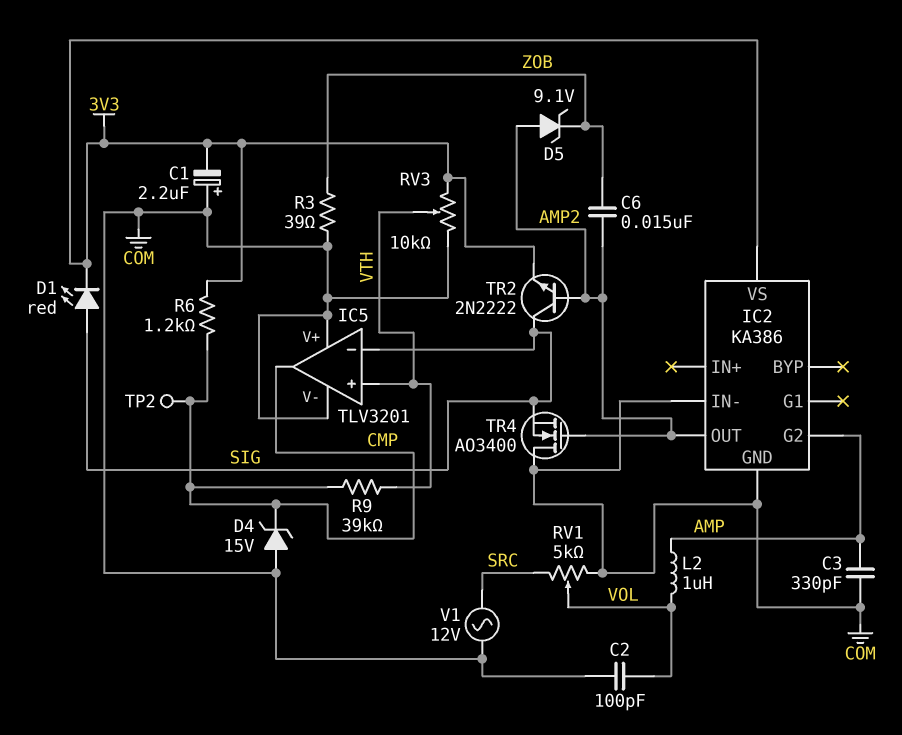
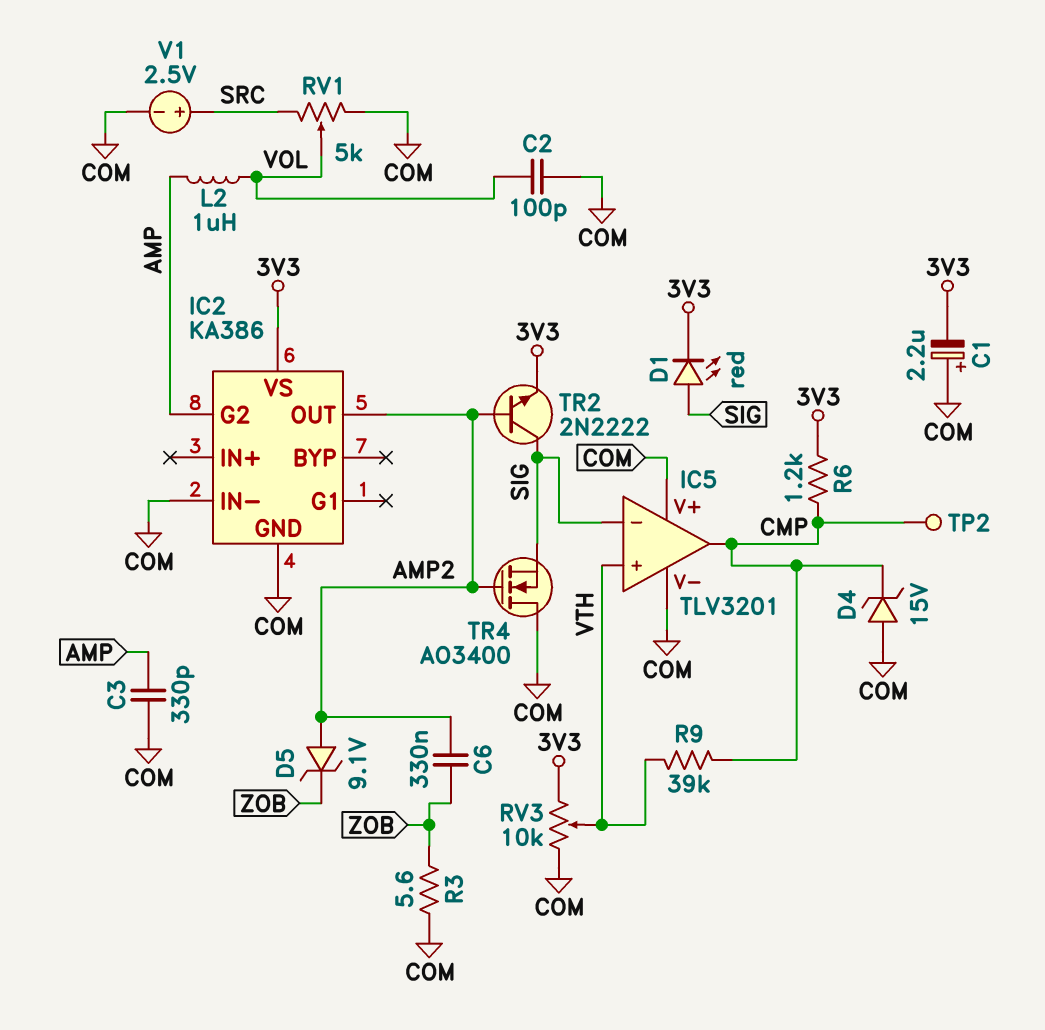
C6: 15nF (AMP2, ZOB) -> 330nF (AMP2, ZOB)
R3: 39 (COM, ZOB) -> 5.6 (COM, ZOB)
V1: AC 12V (COM, SRC) -> 2.5V (plus SRC, minus COM)

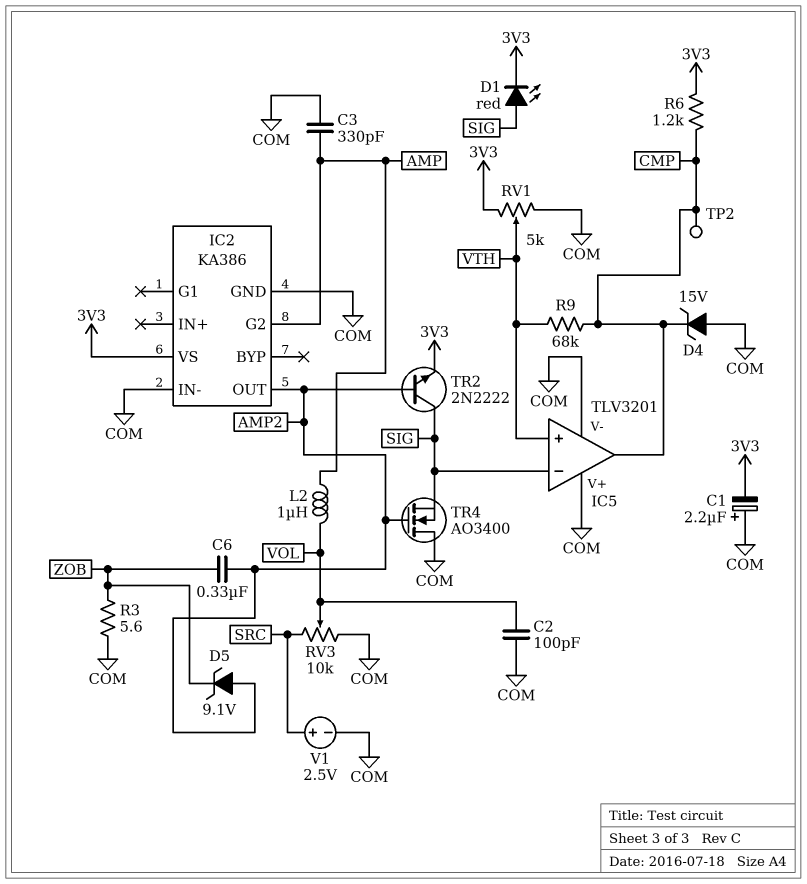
R9: 39k (CMP, VTH) -> 68k (CMP, VTH)
RV1: 5k (COM, SRC, wiper VOL) -> 5k (3V3, COM, wiper VTH)
RV3: 10k (3V3, COM, wiper VTH) -> 10k (COM, SRC, wiper VOL)

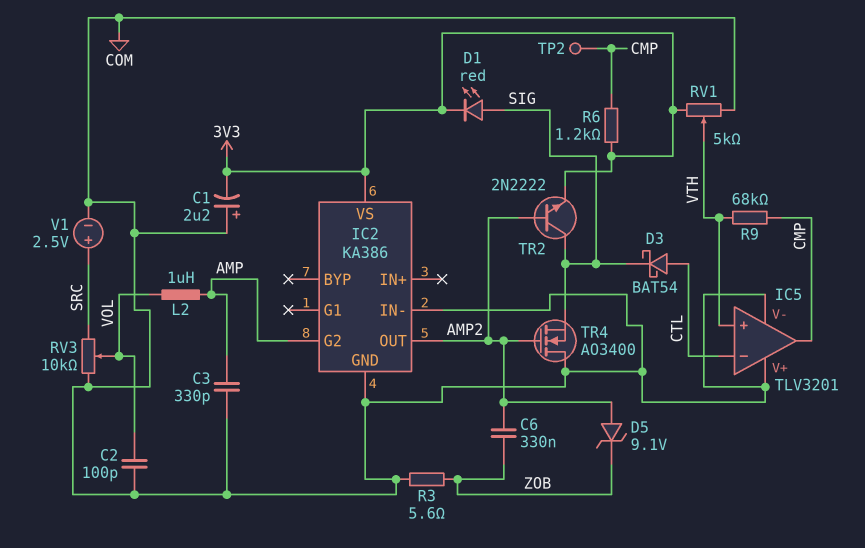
D3: none -> schottky BAT54 (A CTL, K SIG)
D4: zener 15V (A COM, K CMP) -> none
IC5 pin in-: SIG -> CTL

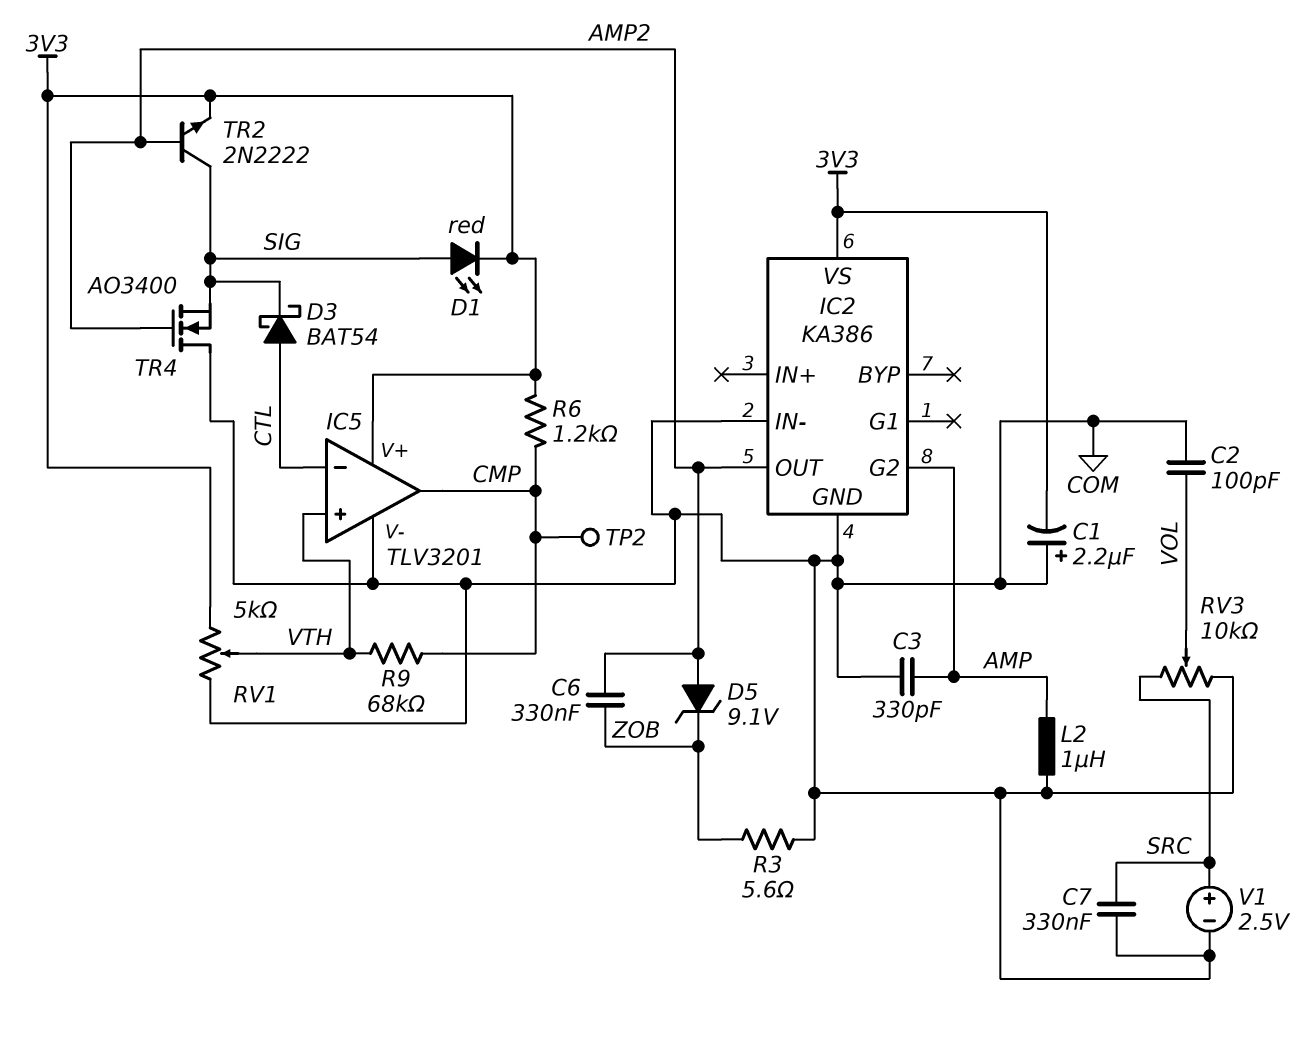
C7: none -> 330nF (COM, SRC)
IC5 pin V+: COM -> 3V3
L2: 1uH (AMP, VOL) -> 1uH (AMP, COM)

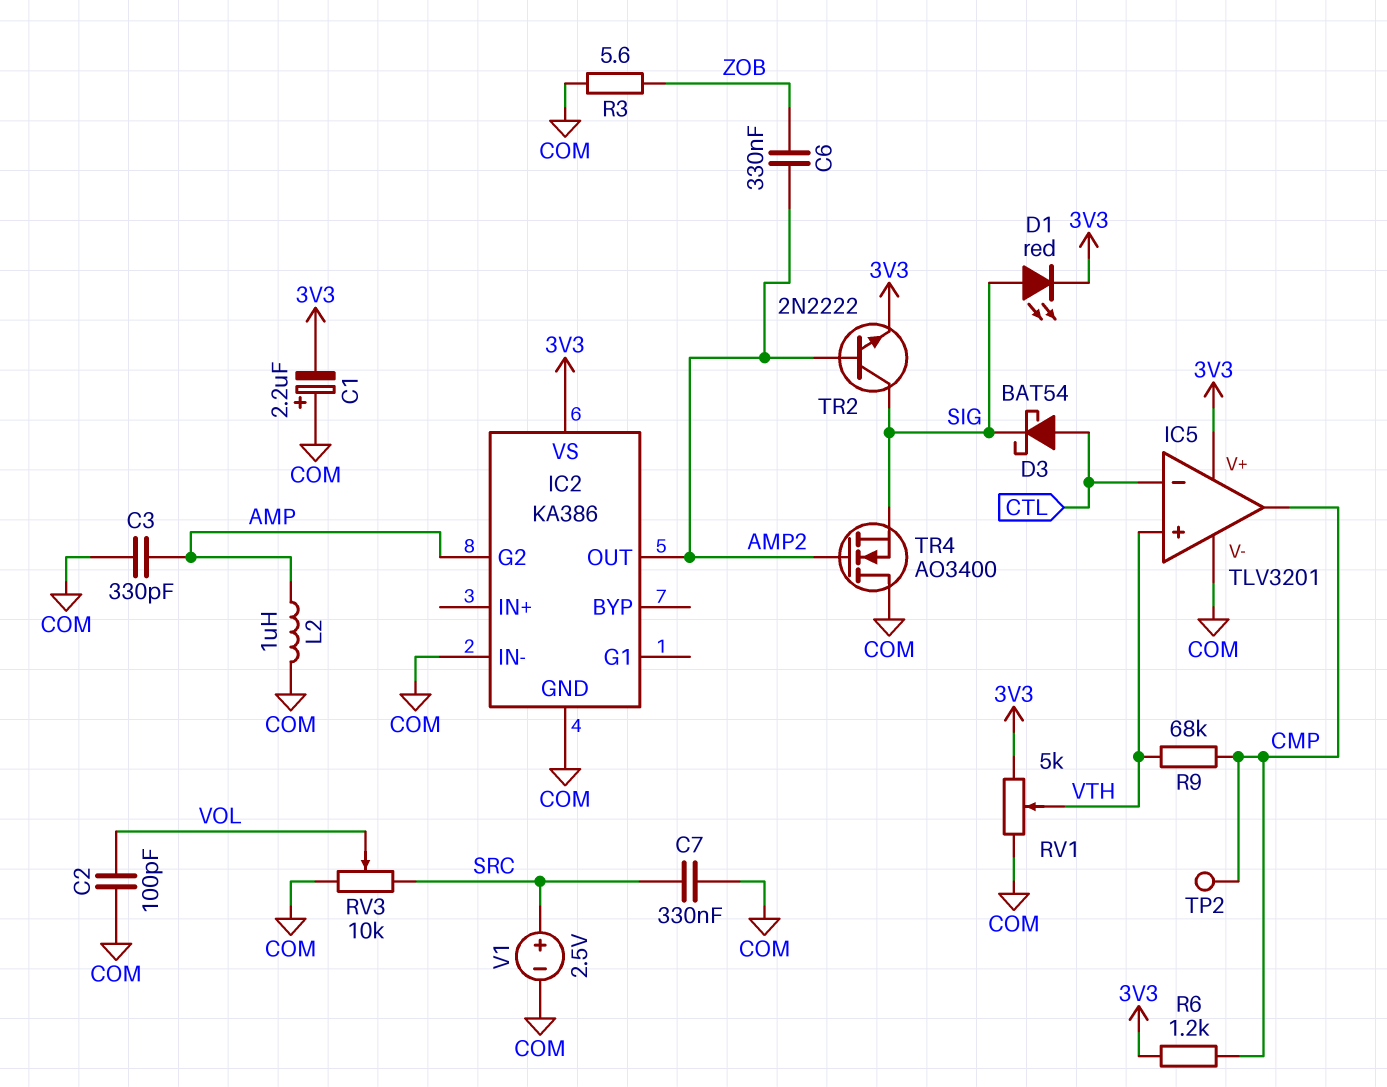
D5: zener 9.1V (A AMP2, K ZOB) -> none

